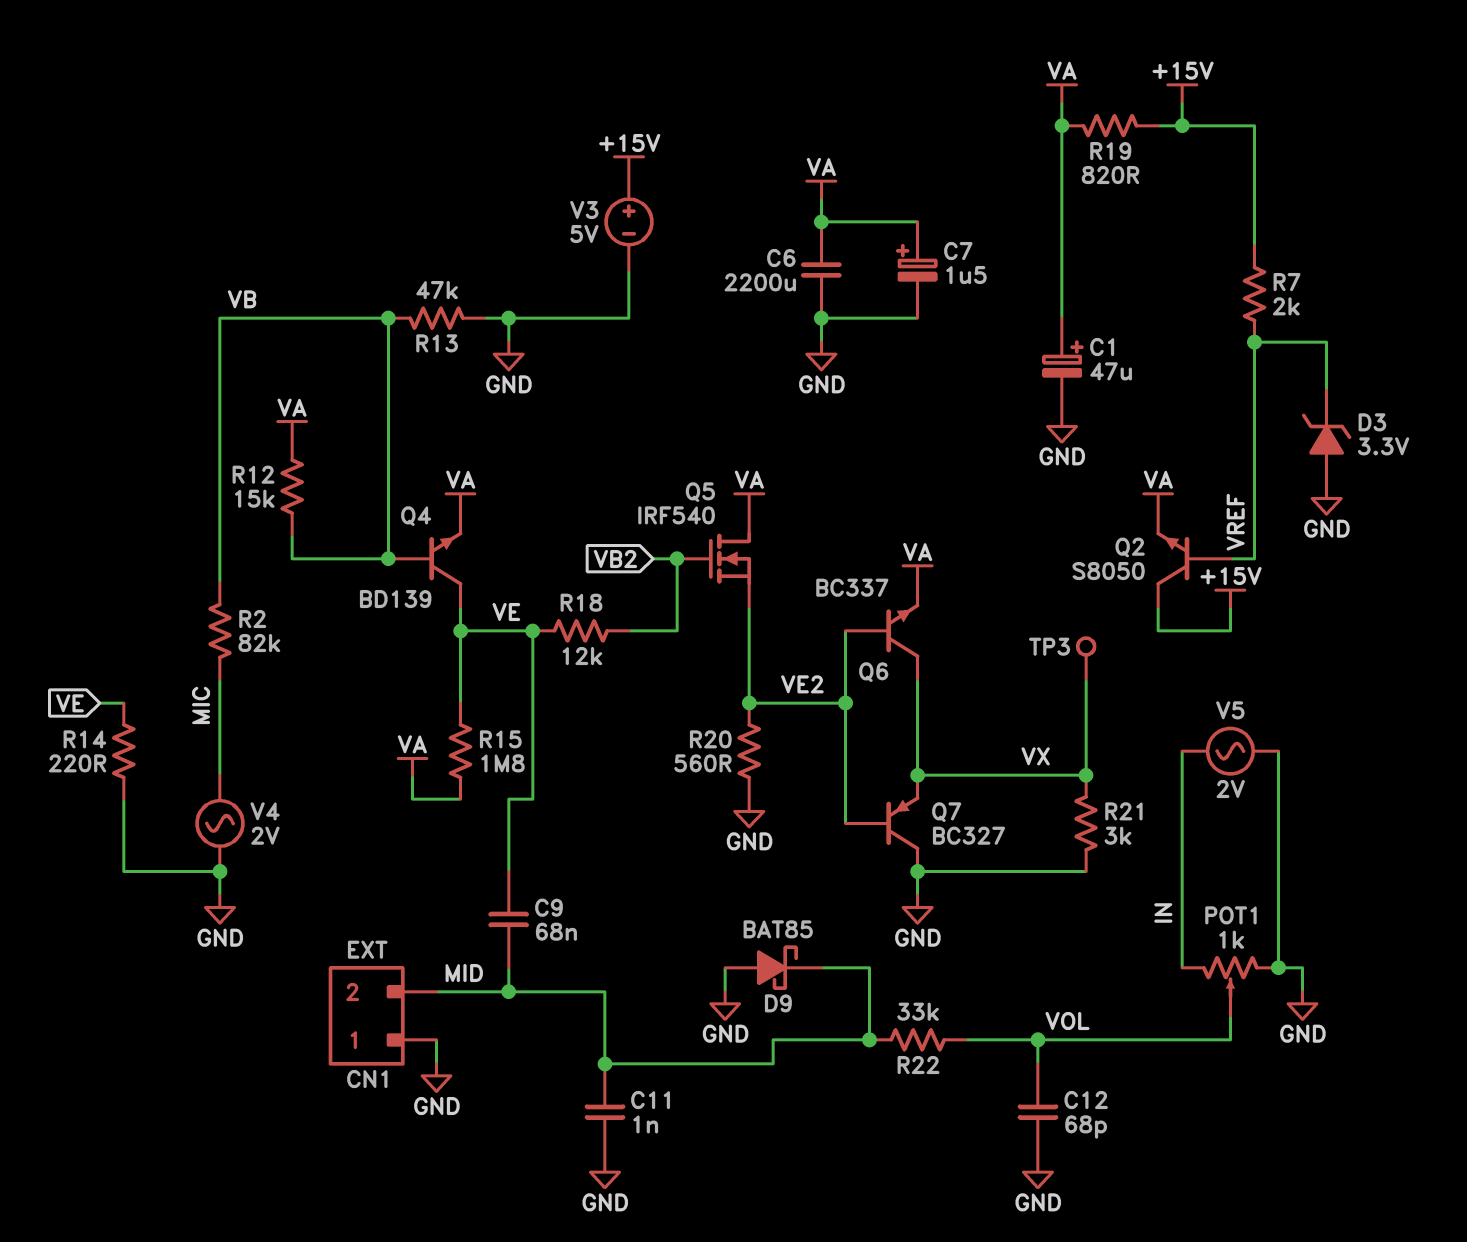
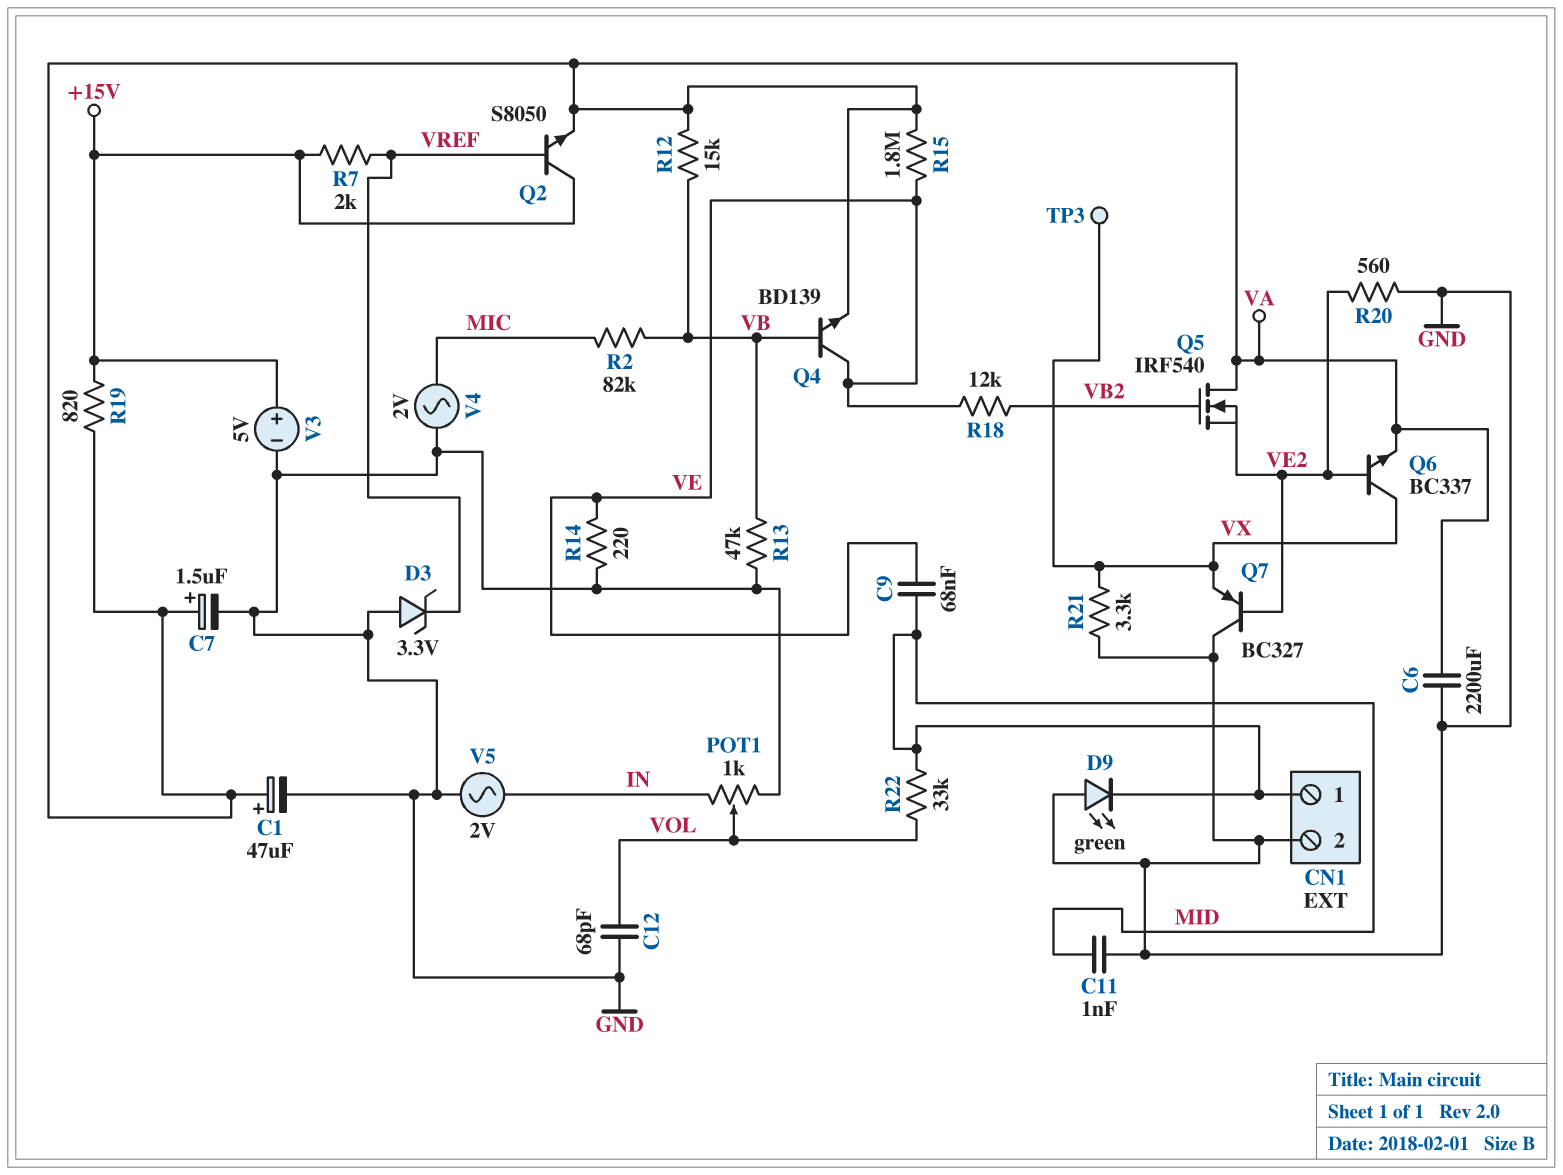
CN1 pin 1: GND -> MID
CN1 pin 2: MID -> GND
D9: schottky BAT85 (A GND, K MID) -> LED green (A GND, K MID)
R21: 3k (GND, VX) -> 3.3k (GND, VX)

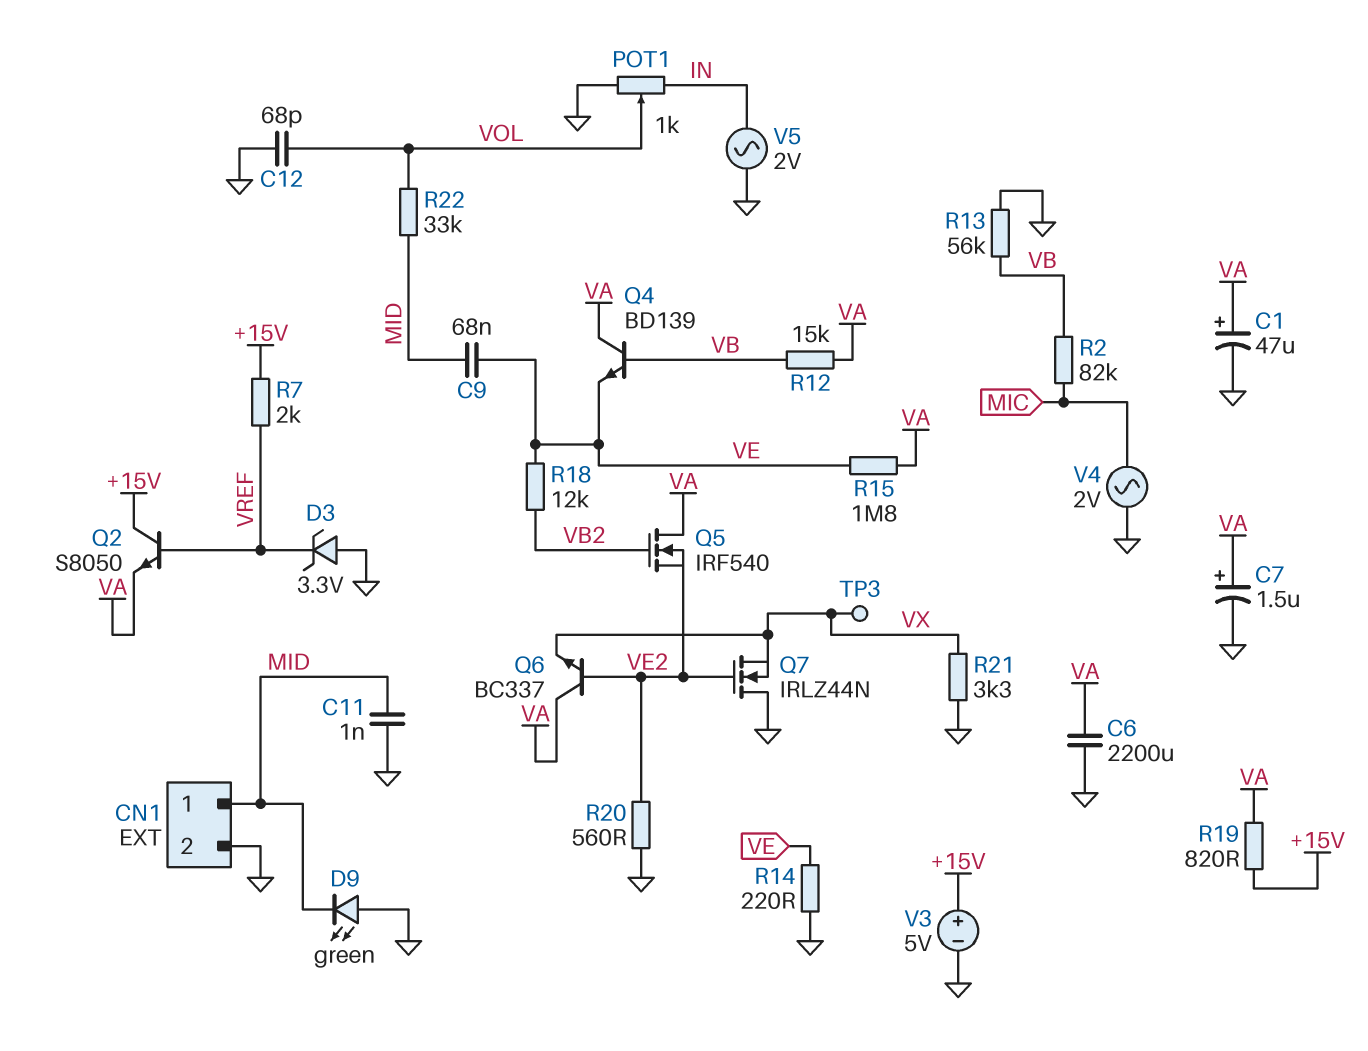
Q4: NPN BD139 (B VB, C VE, E VA) -> NPN BD139 (B VB, C VA, E VE)
Q6: NPN BC337 (B VE2, C VX, E VA) -> NPN BC337 (B VE2, C VA, E VX)
Q7: PNP BC327 (B VE2, C GND, E VX) -> NMOS IRLZ44N (G VE2, D GND, S VX)
R13: 47k (GND, VB) -> 56k (GND, VB)

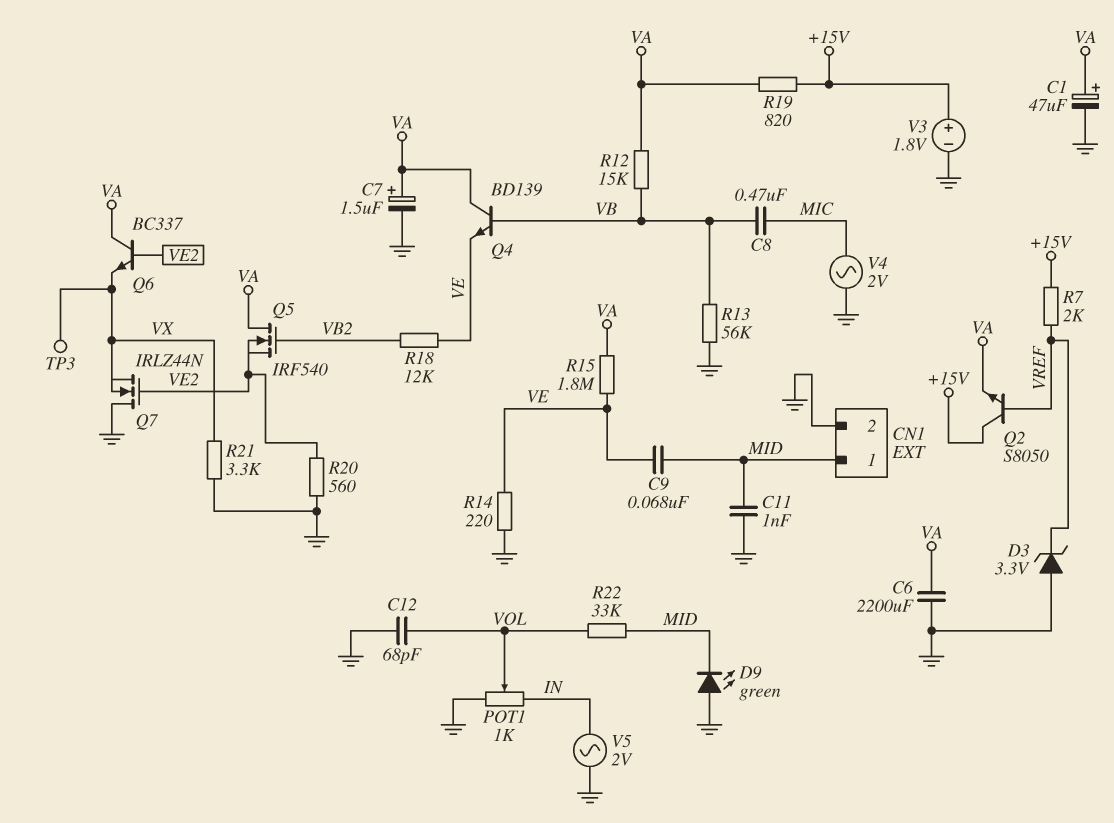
C8: none -> 470nF (MIC, VB)
R2: 82k (MIC, VB) -> none
V3: 5V (plus +15V, minus GND) -> 1.8V (plus +15V, minus GND)

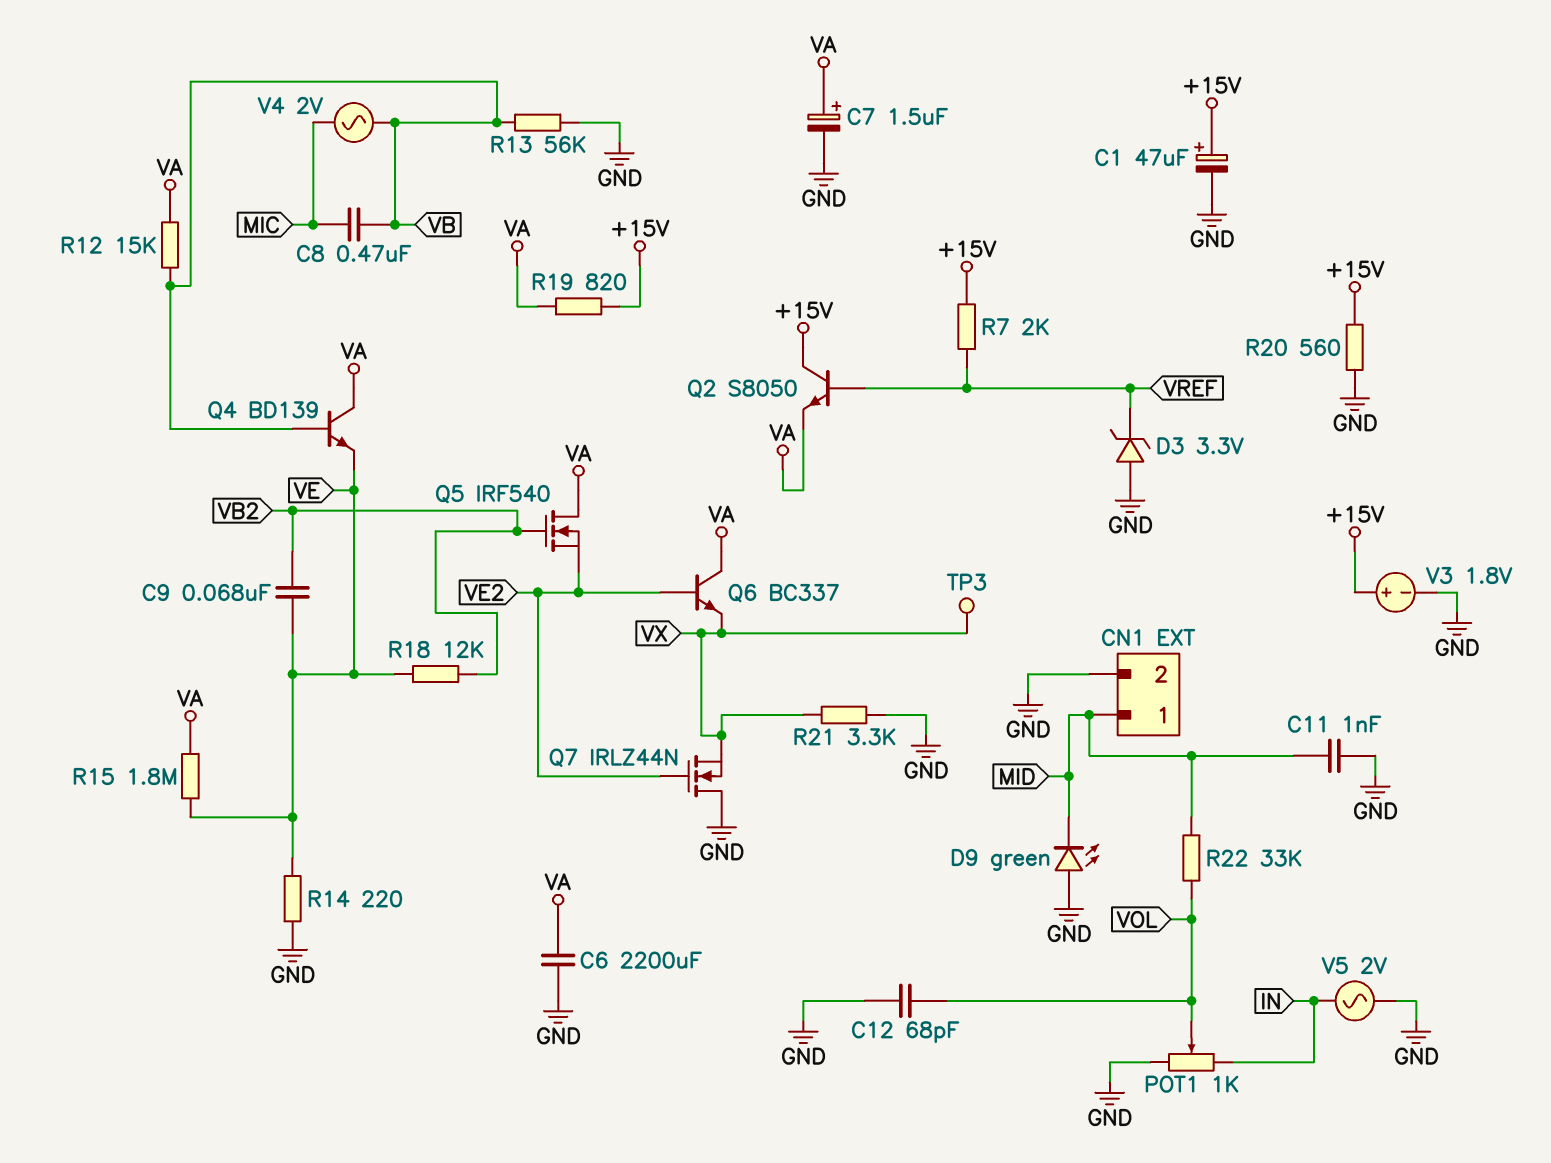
C1: 47uF (plus VA, minus GND) -> 47uF (plus +15V, minus GND)
C9: 68nF (MID, VE) -> 68nF (VB2, VE)
R20: 560 (GND, VE2) -> 560 (+15V, GND)
V4: AC 2V (GND, MIC) -> AC 2V (MIC, VB)

